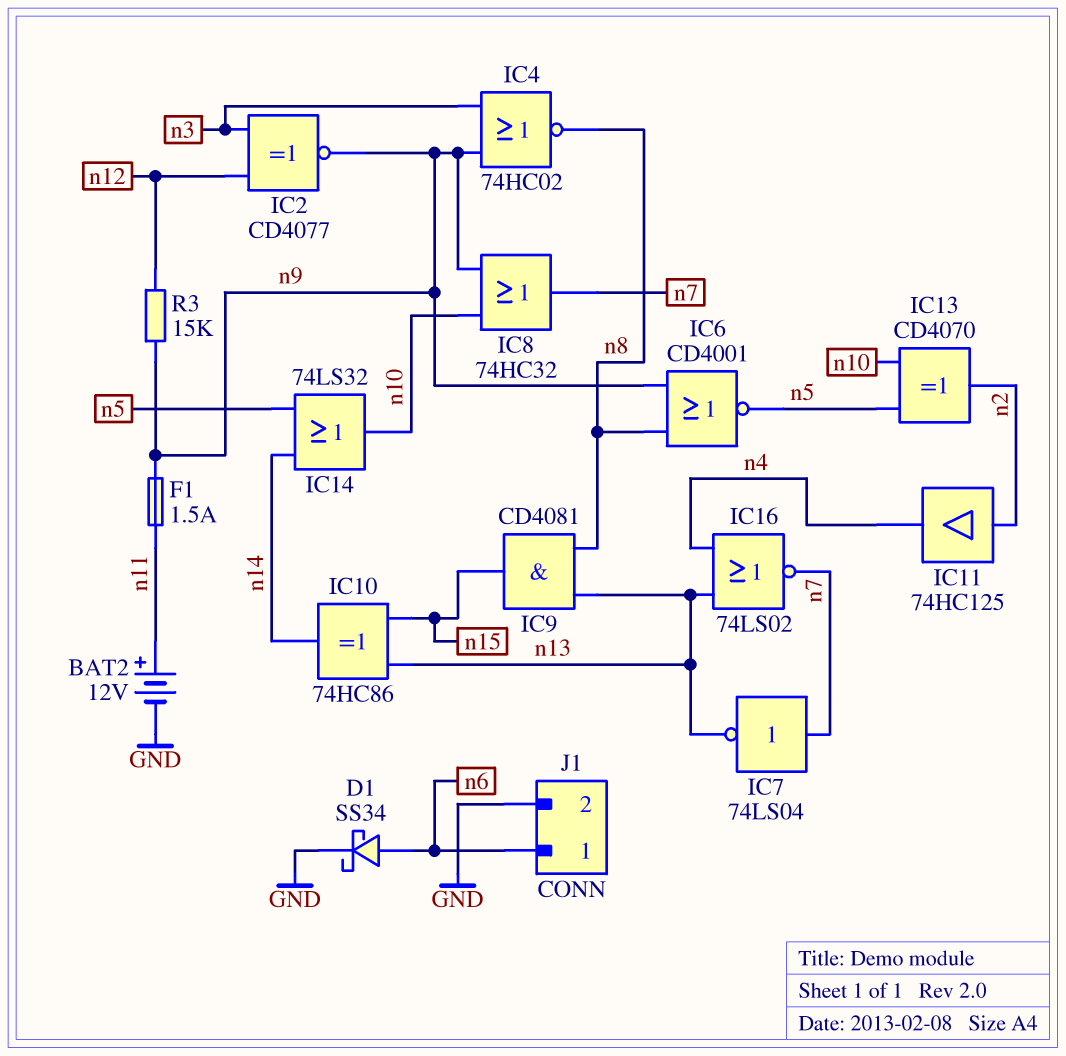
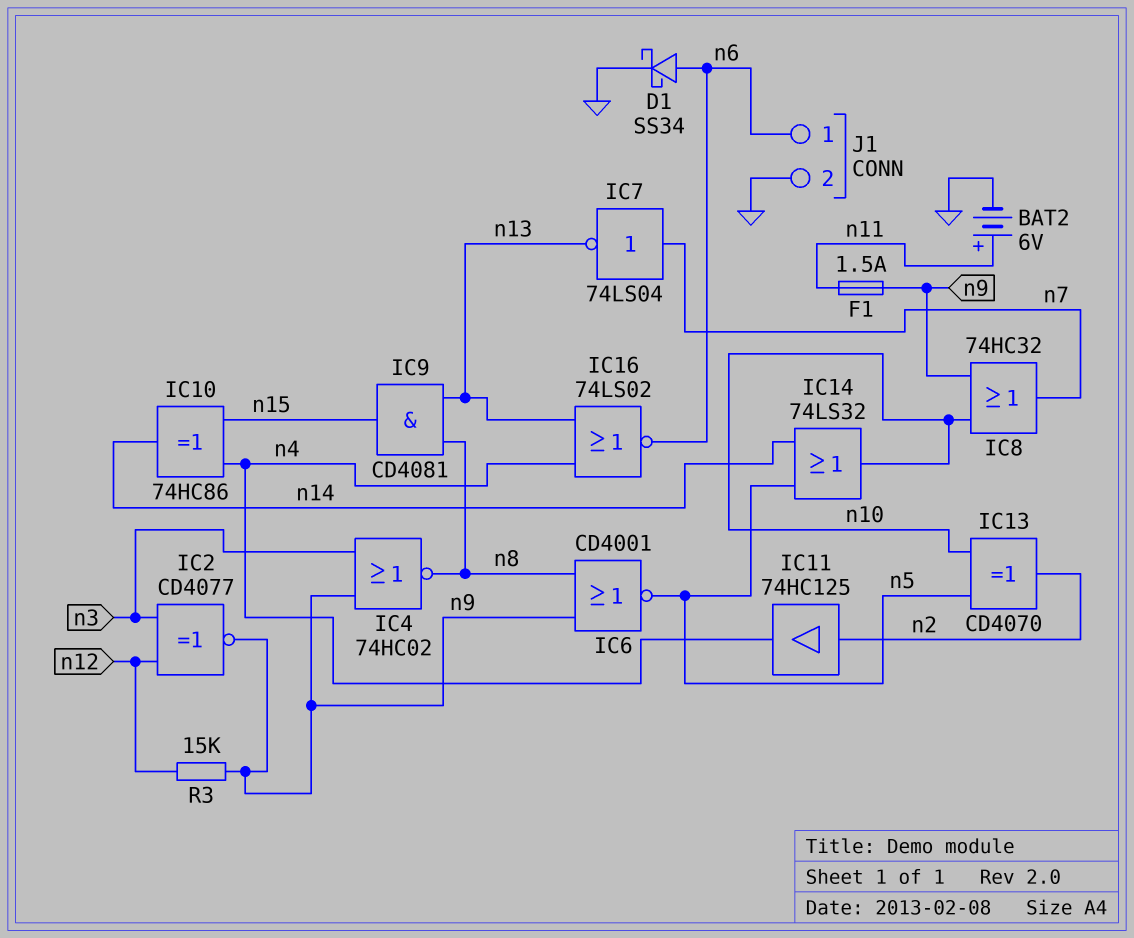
BAT2: 12V (plus n11, minus GND) -> 6V (plus n11, minus GND)
IC10: XOR 74HC86 (in n13, in n15, out n14) -> XOR 74HC86 (in n4, in n15, out n14)
IC16: NOR 74LS02 (in n4, in n13, out n7) -> NOR 74LS02 (in n4, in n13, out n6)

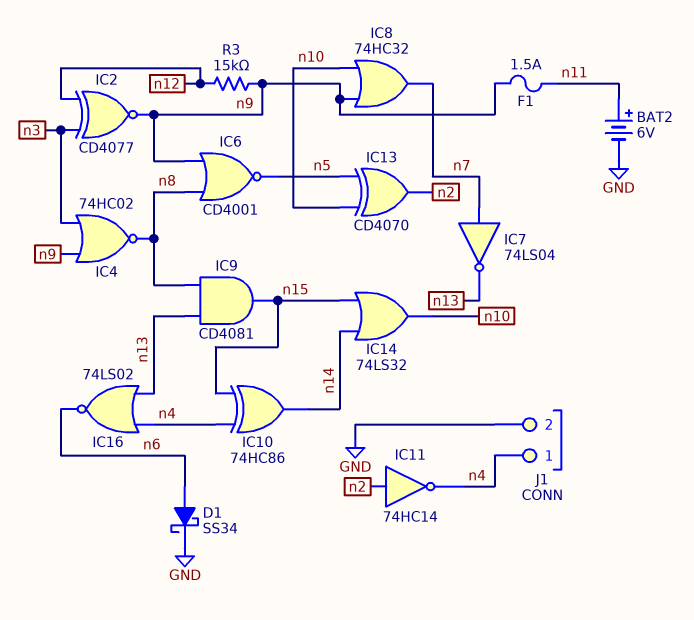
IC11: buffer 74HC125 (in n2, out n4) -> NOT 74HC14 (in n2, out n4)
IC14: OR 74LS32 (in n5, in n14, out n10) -> OR 74LS32 (in n14, in n15, out n10)
J1 pin 1: n6 -> n4

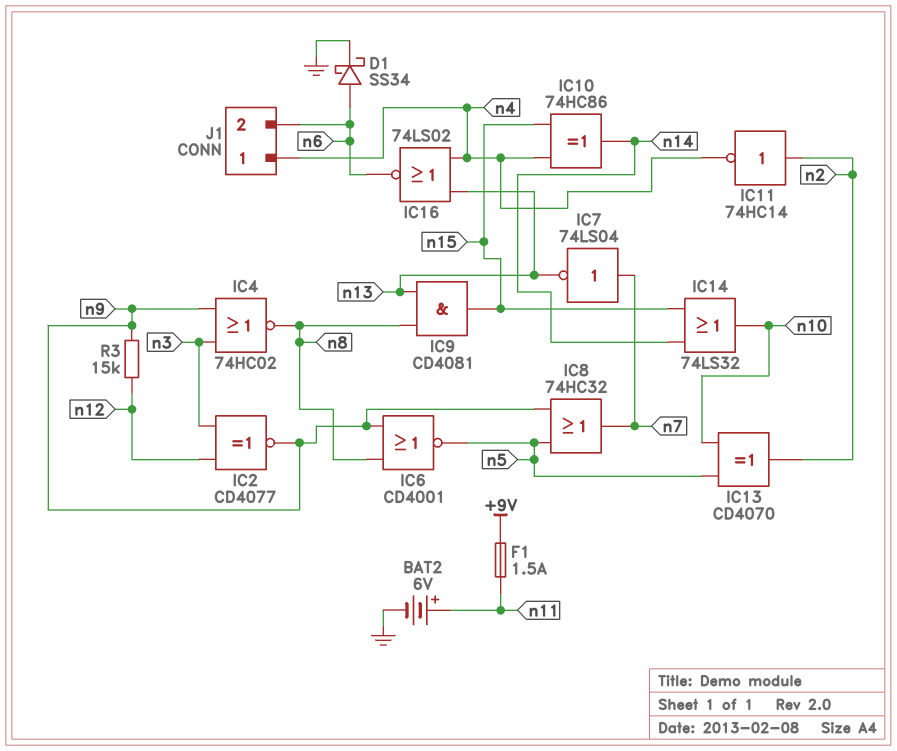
F1: 1.5A (n9, n11) -> 1.5A (+9V, n11)
IC8: OR 74HC32 (in n9, in n10, out n7) -> OR 74HC32 (in n5, in n9, out n7)
J1 pin 2: GND -> n6

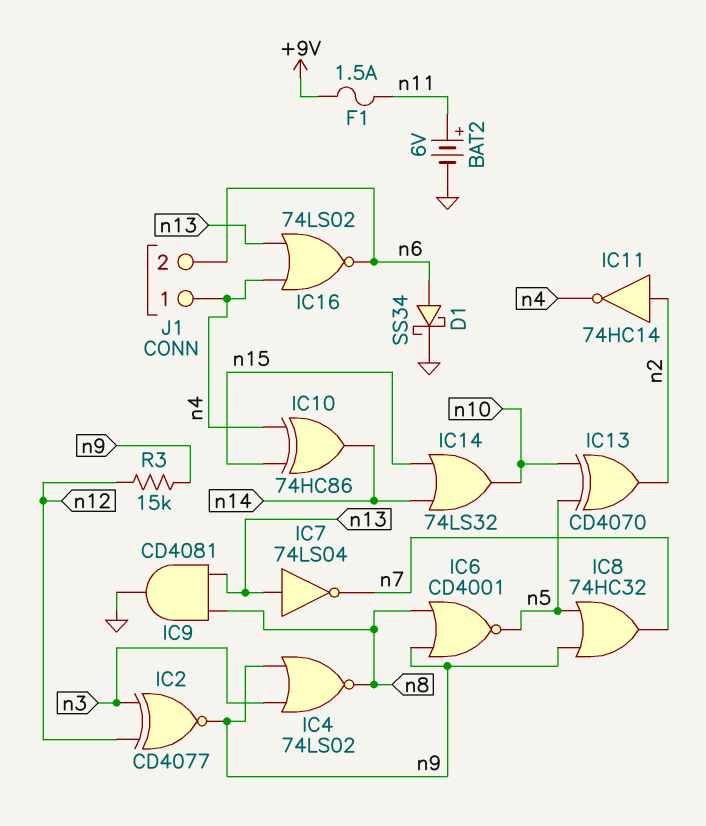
IC4: NOR 74HC02 (in n3, in n9, out n8) -> NOR 74LS02 (in n3, in n9, out n8)
IC7: NOT 74LS04 (in n7, out n13) -> NOT 74LS04 (in n13, out n7)
IC9: AND CD4081 (in n8, in n13, out n15) -> AND CD4081 (in n8, in n13, out GND)

